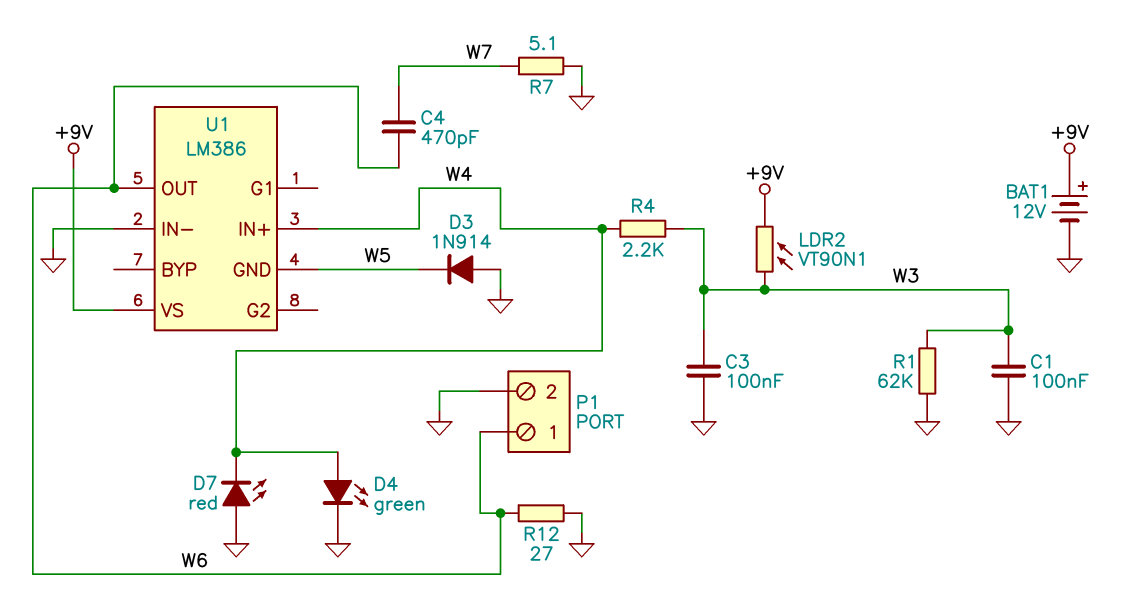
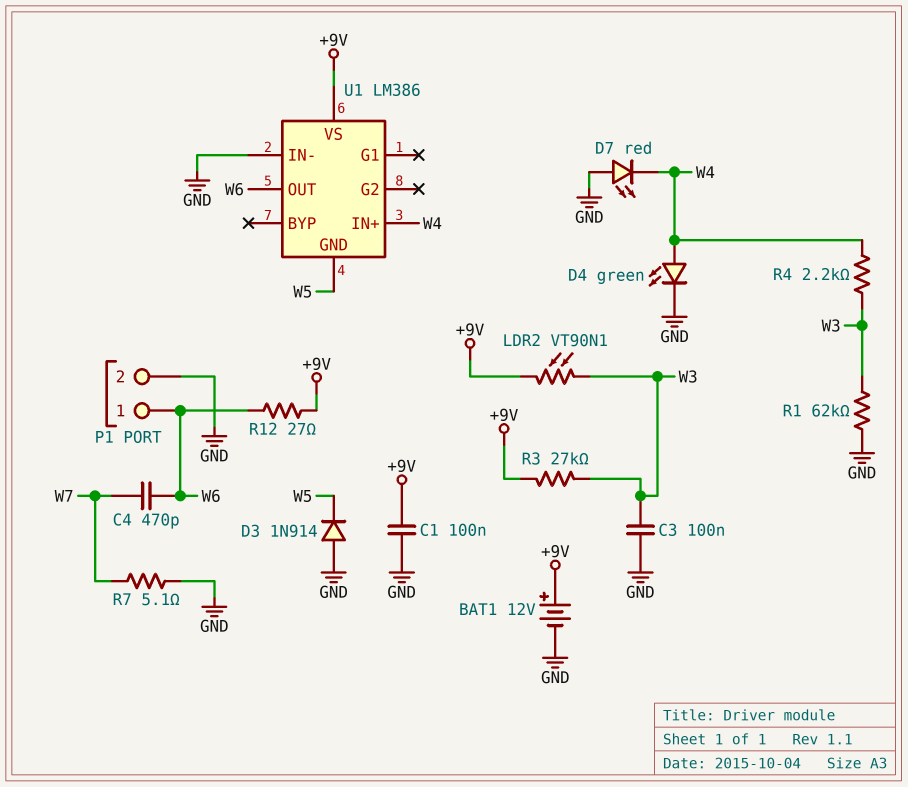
C1: 100nF (GND, W3) -> 100nF (+9V, GND)
R3: none -> 27k (+9V, W3)
R12: 27 (GND, W6) -> 27 (+9V, W6)

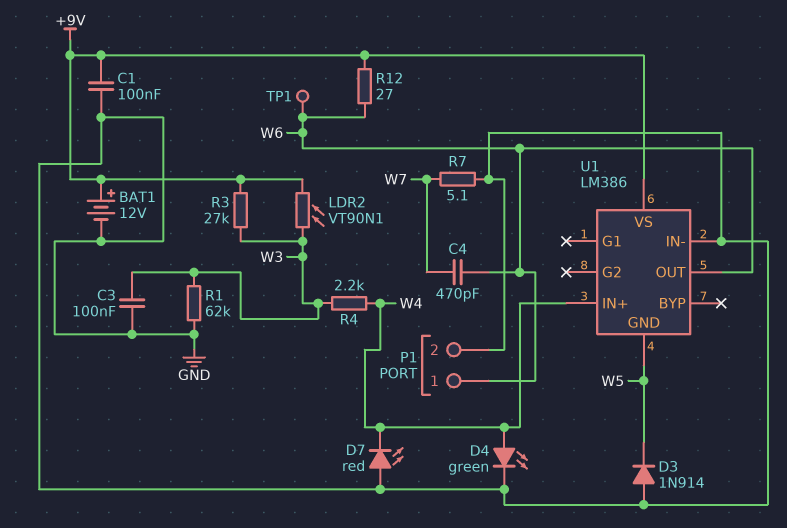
TP1: none -> test point (W6)

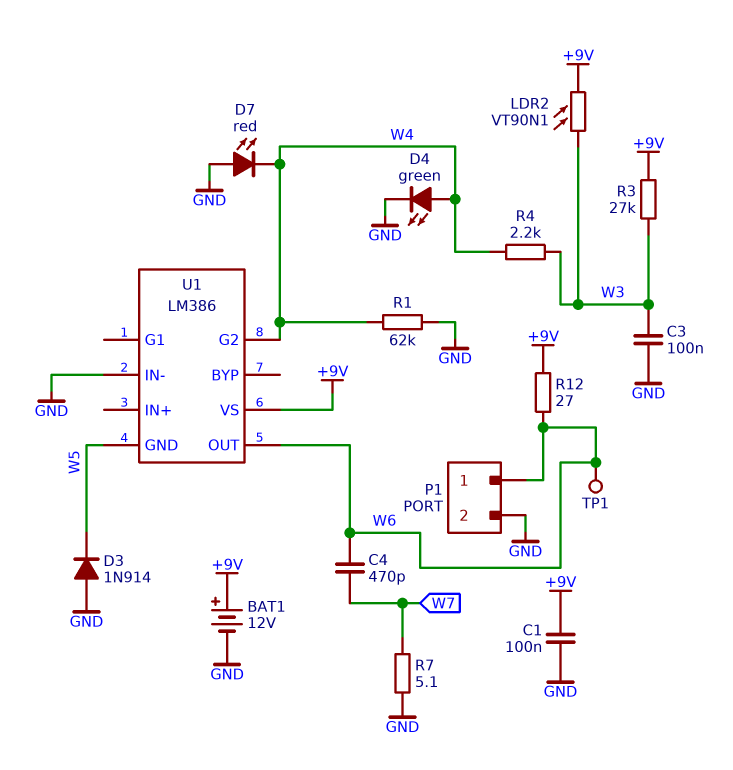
R1: 62k (GND, W3) -> 62k (GND, W4)
U1 pin G2: none -> W4
U1 pin IN+: W4 -> none

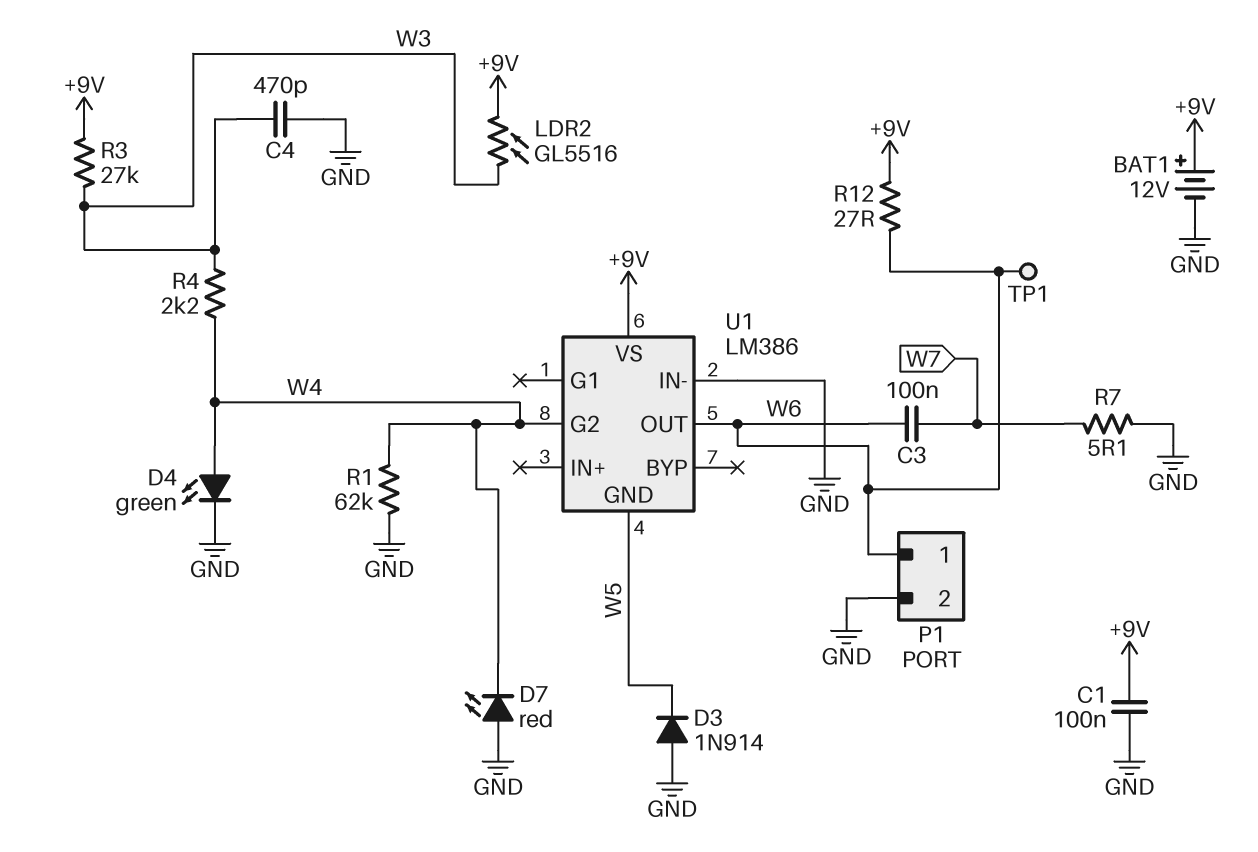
C3: 100nF (GND, W3) -> 100nF (W6, W7)
C4: 470pF (W6, W7) -> 470pF (GND, W3)
LDR2: VT90N1 (+9V, W3) -> GL5516 (+9V, W3)

